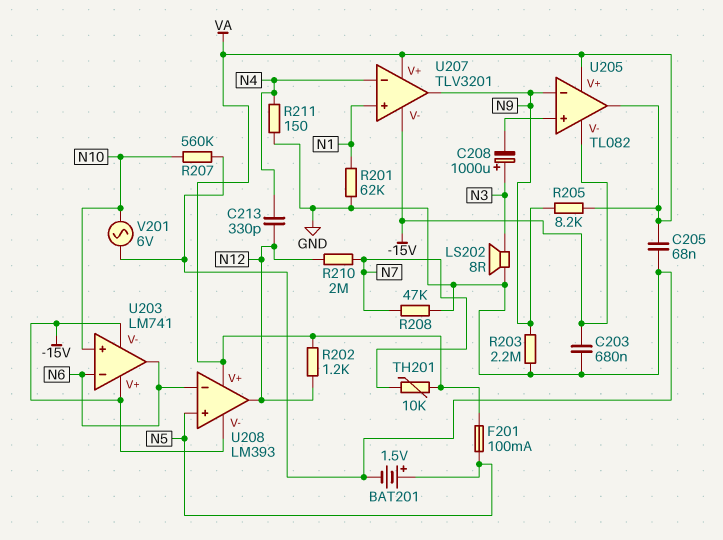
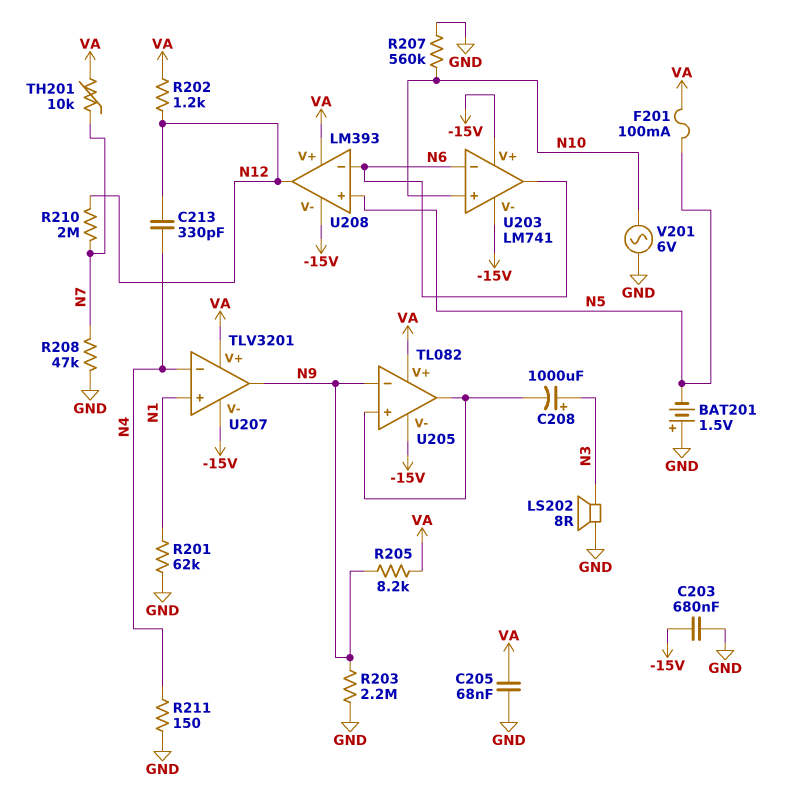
BAT201: 1.5V (plus N5, minus GND) -> 1.5V (plus GND, minus N5)
U205 pin out: VA -> U205/in+

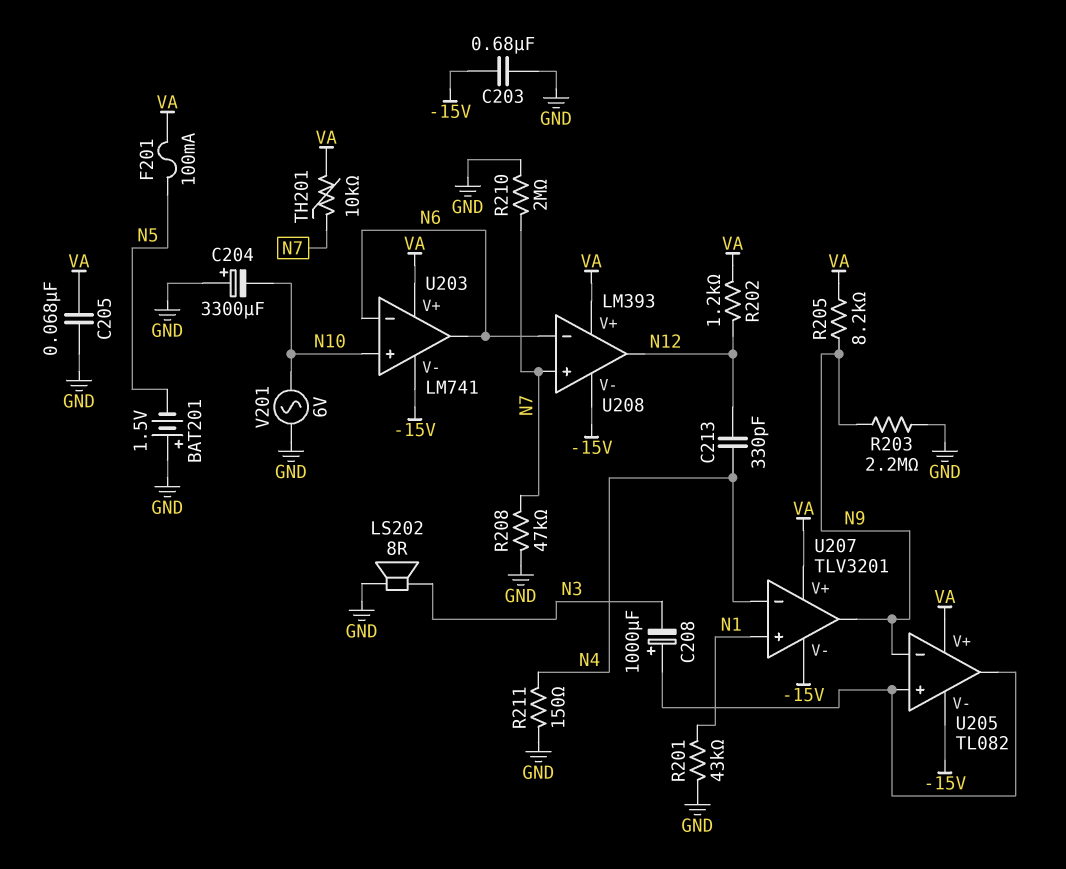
C204: none -> 3300uF (plus GND, minus N10)
C208: 1000uF (plus N3, minus U205/in+) -> 1000uF (plus U205/in+, minus N3)
R201: 62k (GND, N1) -> 43k (GND, N1)
R207: 560k (GND, N10) -> none
R210: 2M (N7, N12) -> 2M (GND, N7)
U203 pin V+: -15V -> VA
U208 pin in+: N5 -> N7

